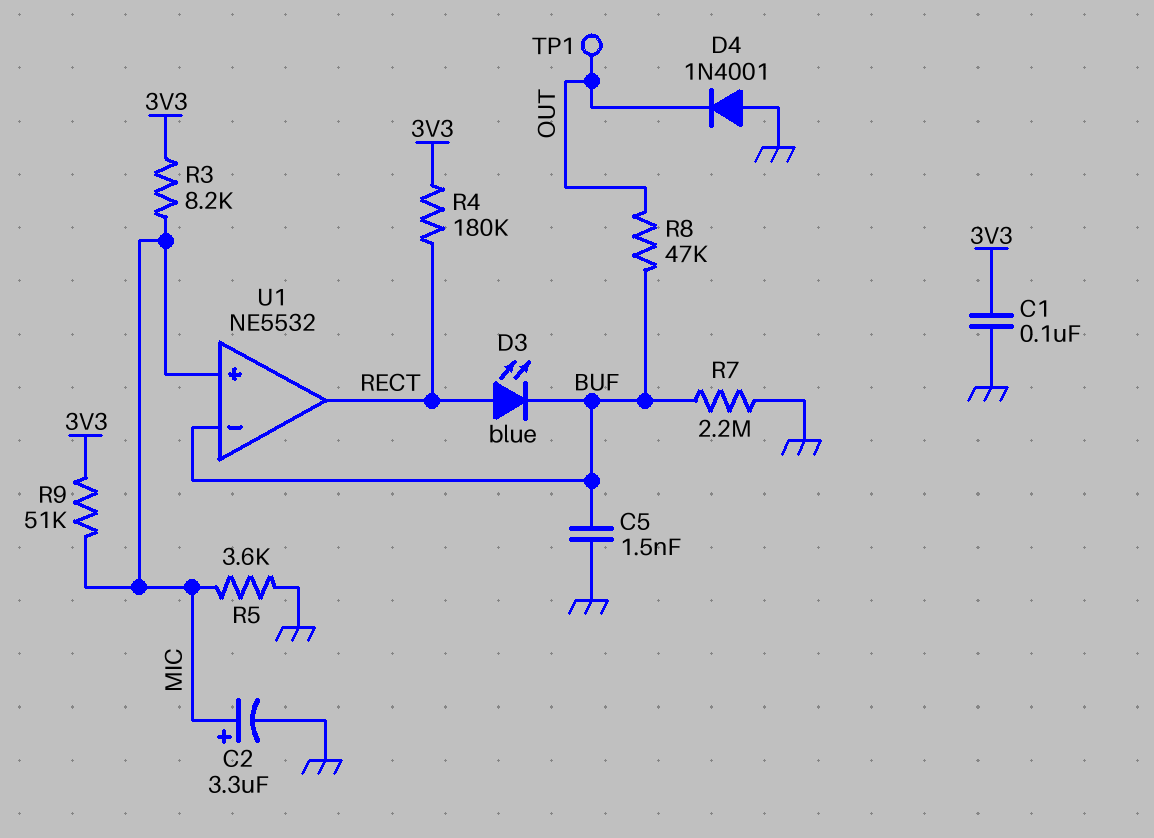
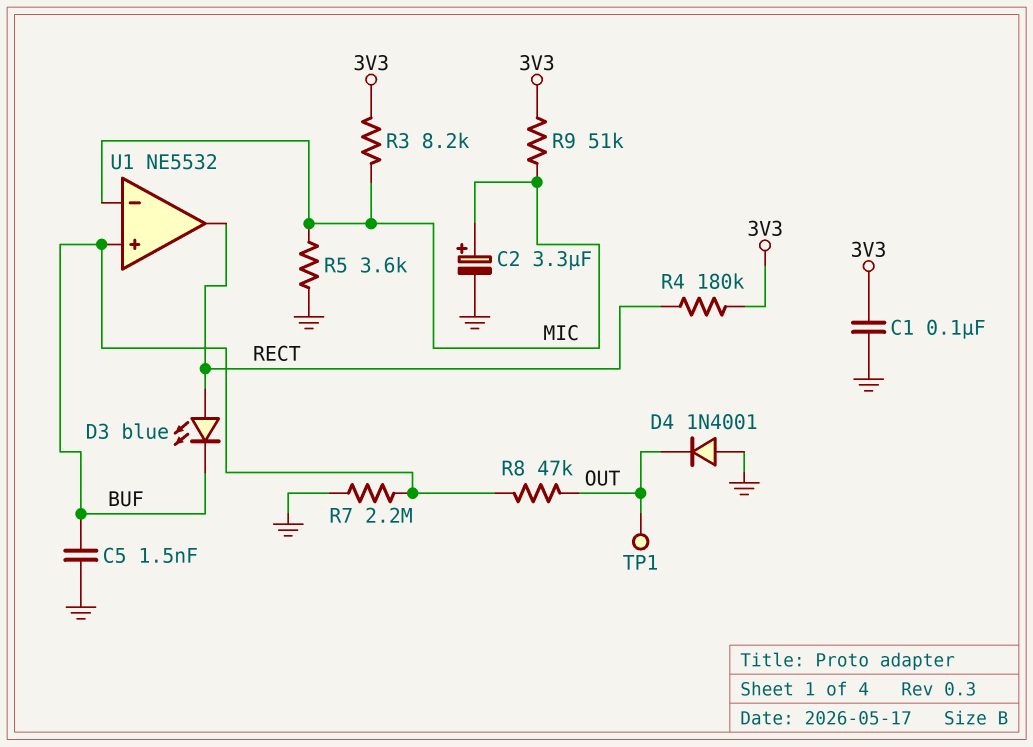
U1 pin in+: MIC -> BUF
U1 pin in-: BUF -> MIC

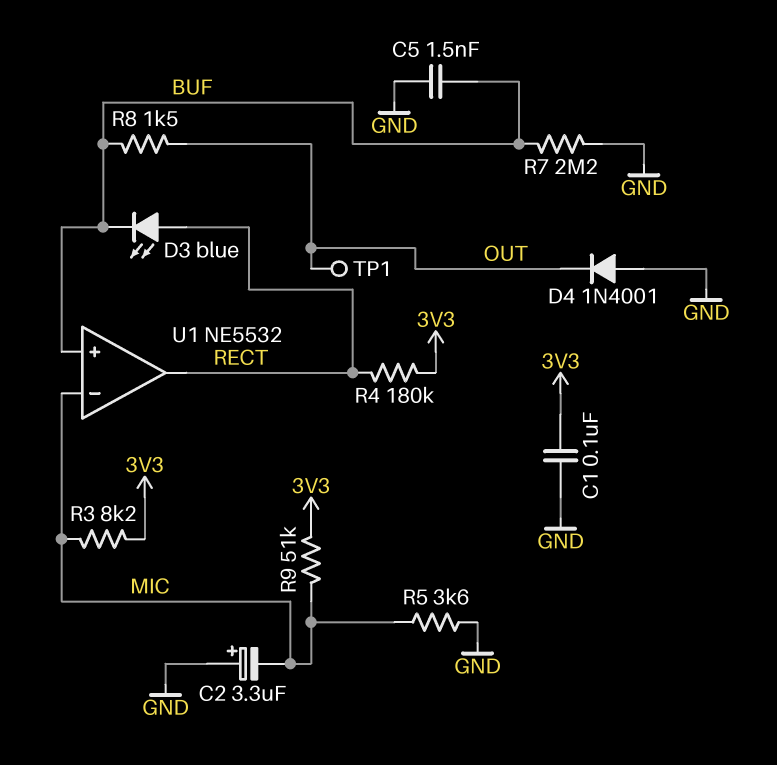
C2: 3.3uF (plus MIC, minus GND) -> 3.3uF (plus GND, minus MIC)
R8: 47k (BUF, OUT) -> 1.5k (BUF, OUT)

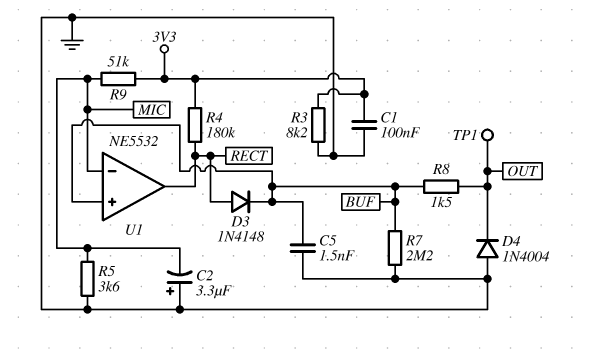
D3: LED blue (A RECT, K BUF) -> diode 1N4148 (A RECT, K BUF)
D4: diode 1N4001 (A GND, K OUT) -> diode 1N4004 (A GND, K OUT)
R3: 8.2k (3V3, MIC) -> 8.2k (3V3, GND)

